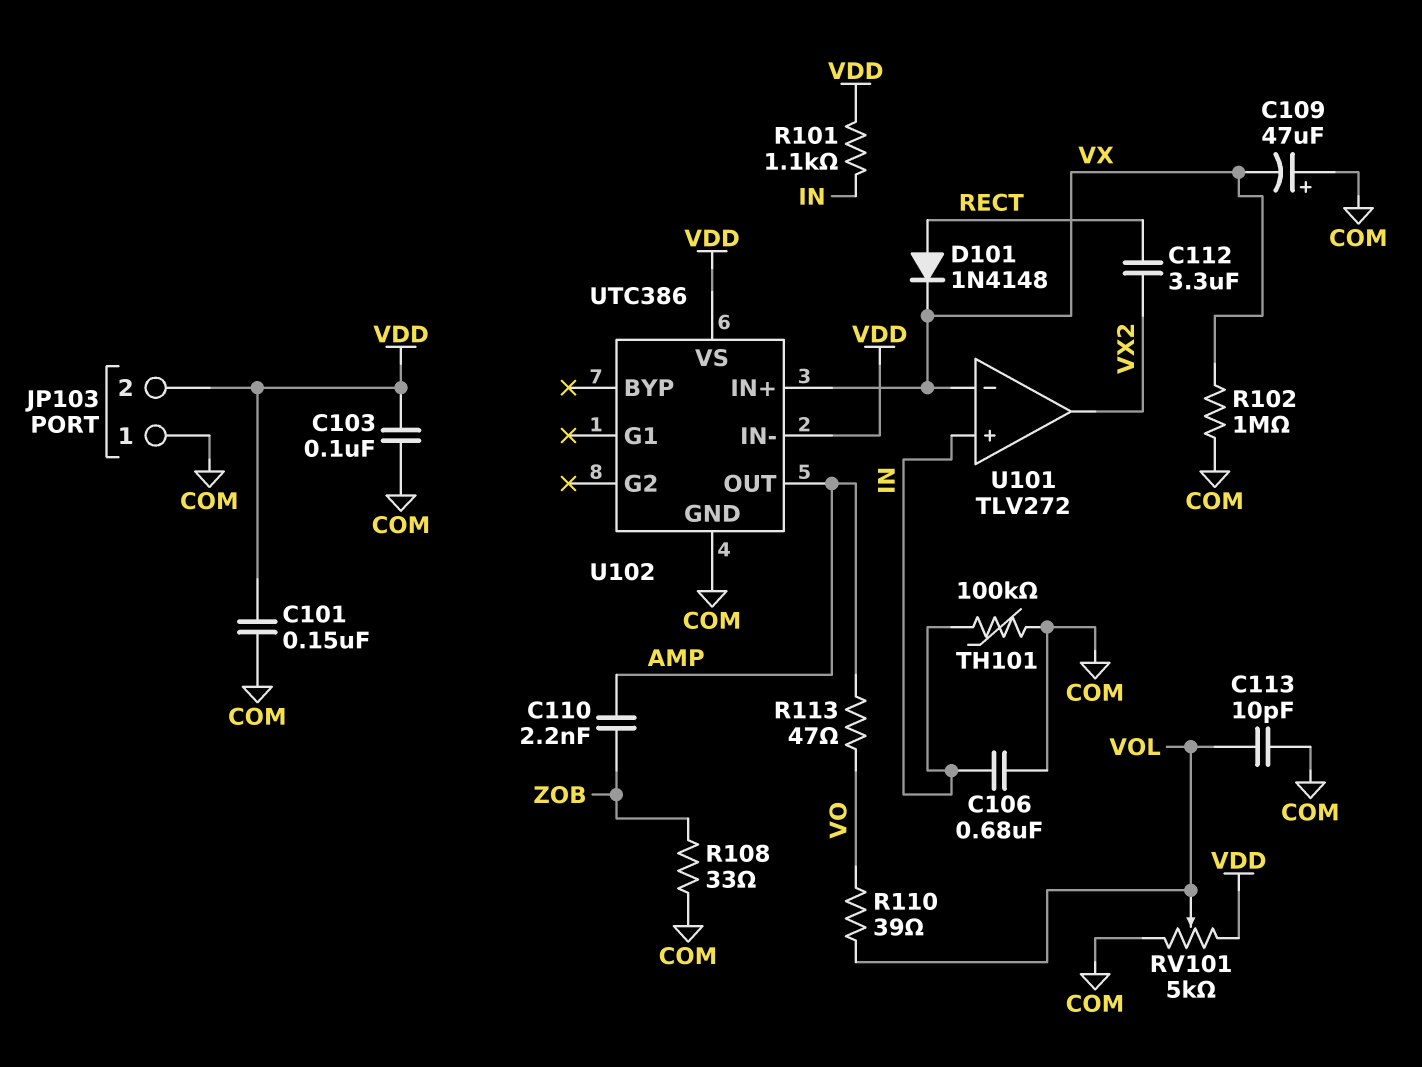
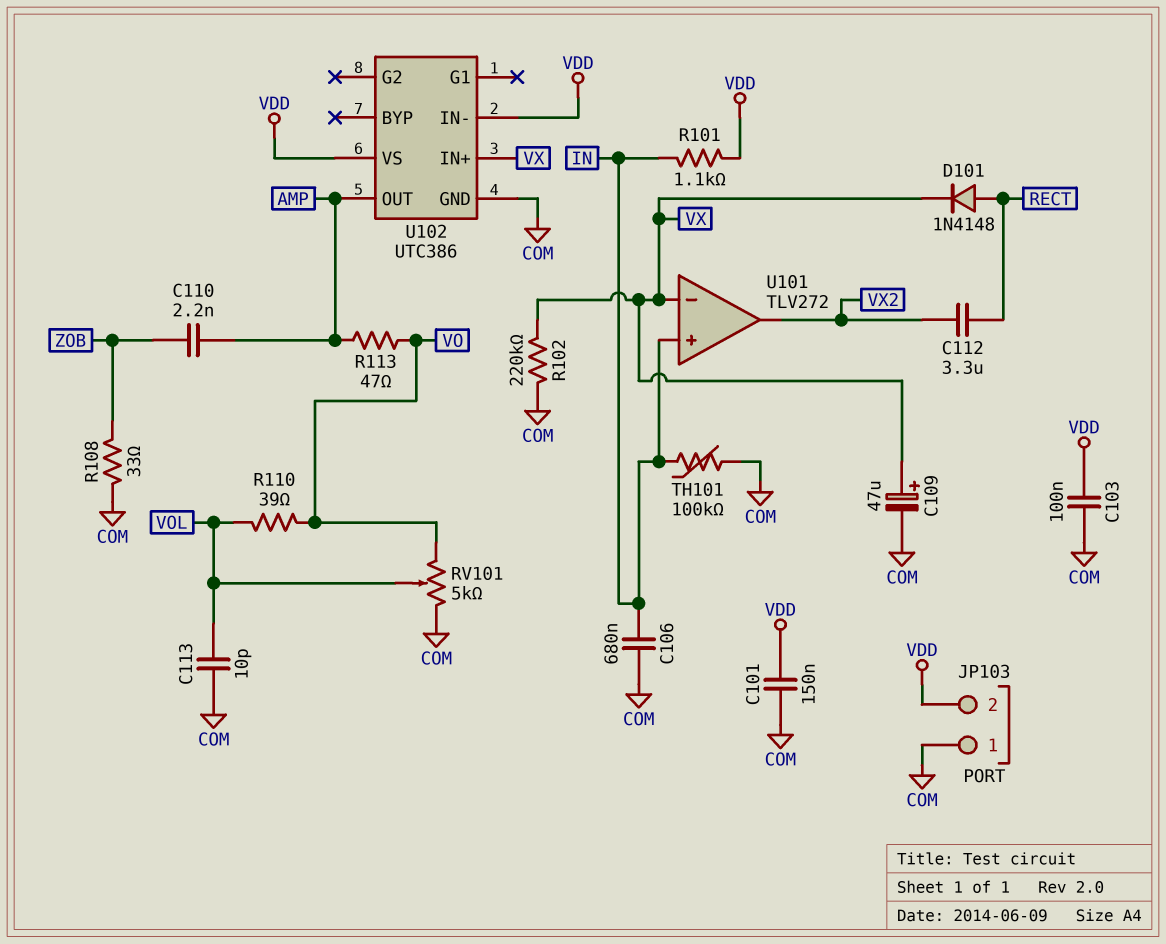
C109: 47uF (plus COM, minus VX) -> 47uF (plus VX, minus COM)
R102: 1M (COM, VX) -> 220k (COM, VX)
RV101: 5k (COM, VDD, wiper VOL) -> 5k (COM, VO, wiper VOL)

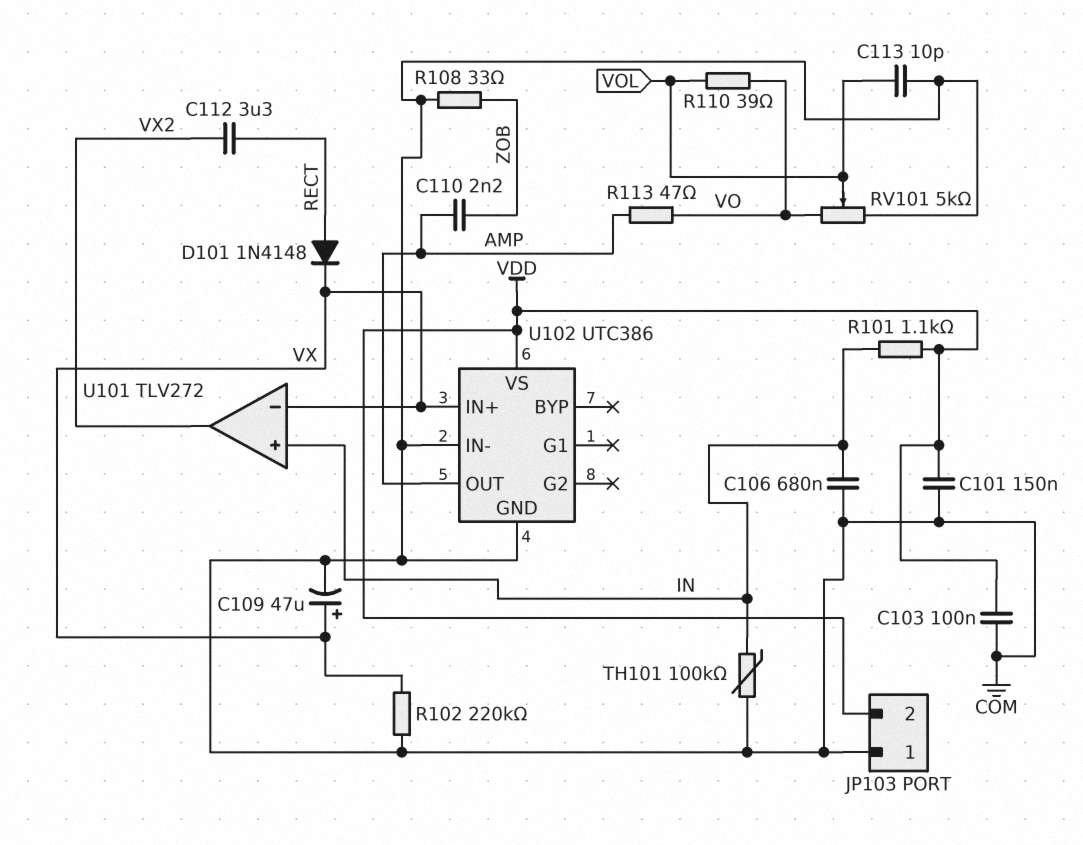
U102 pin IN-: VDD -> COM

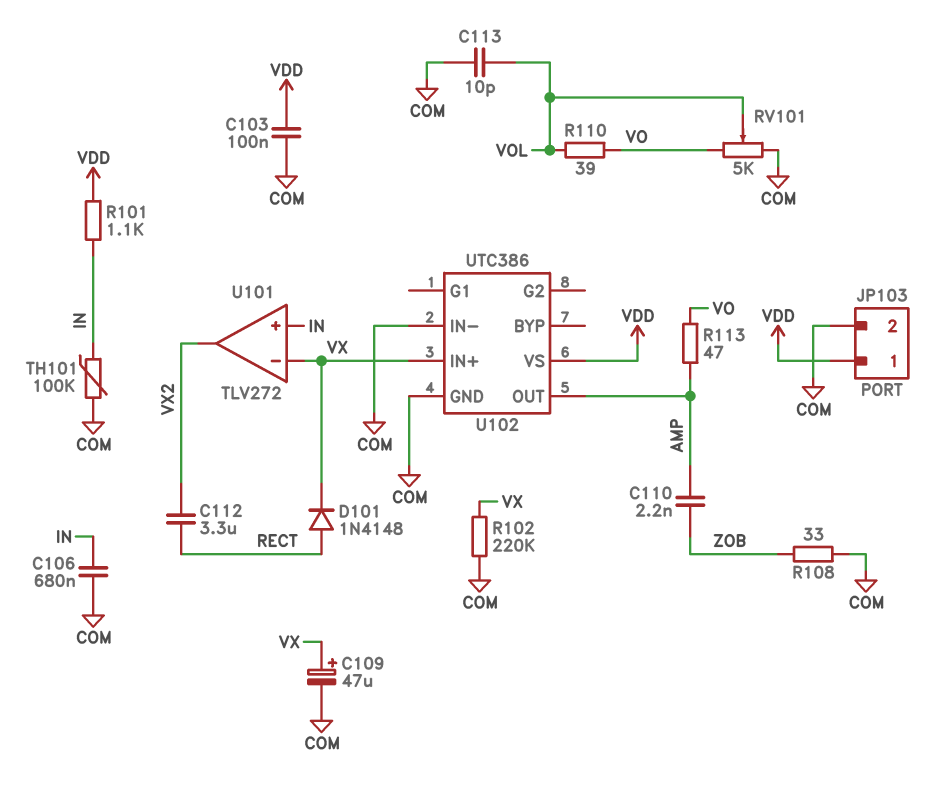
C101: 150nF (COM, VDD) -> none
JP103 pin 1: COM -> VDD
JP103 pin 2: VDD -> COM

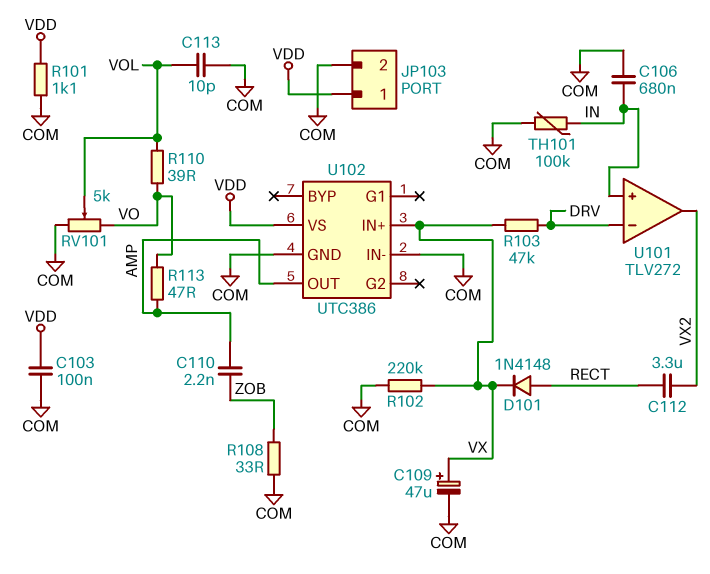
R101: 1.1k (IN, VDD) -> 1.1k (COM, VDD)
R103: none -> 47k (DRV, VX)
U101 pin in-: VX -> DRV

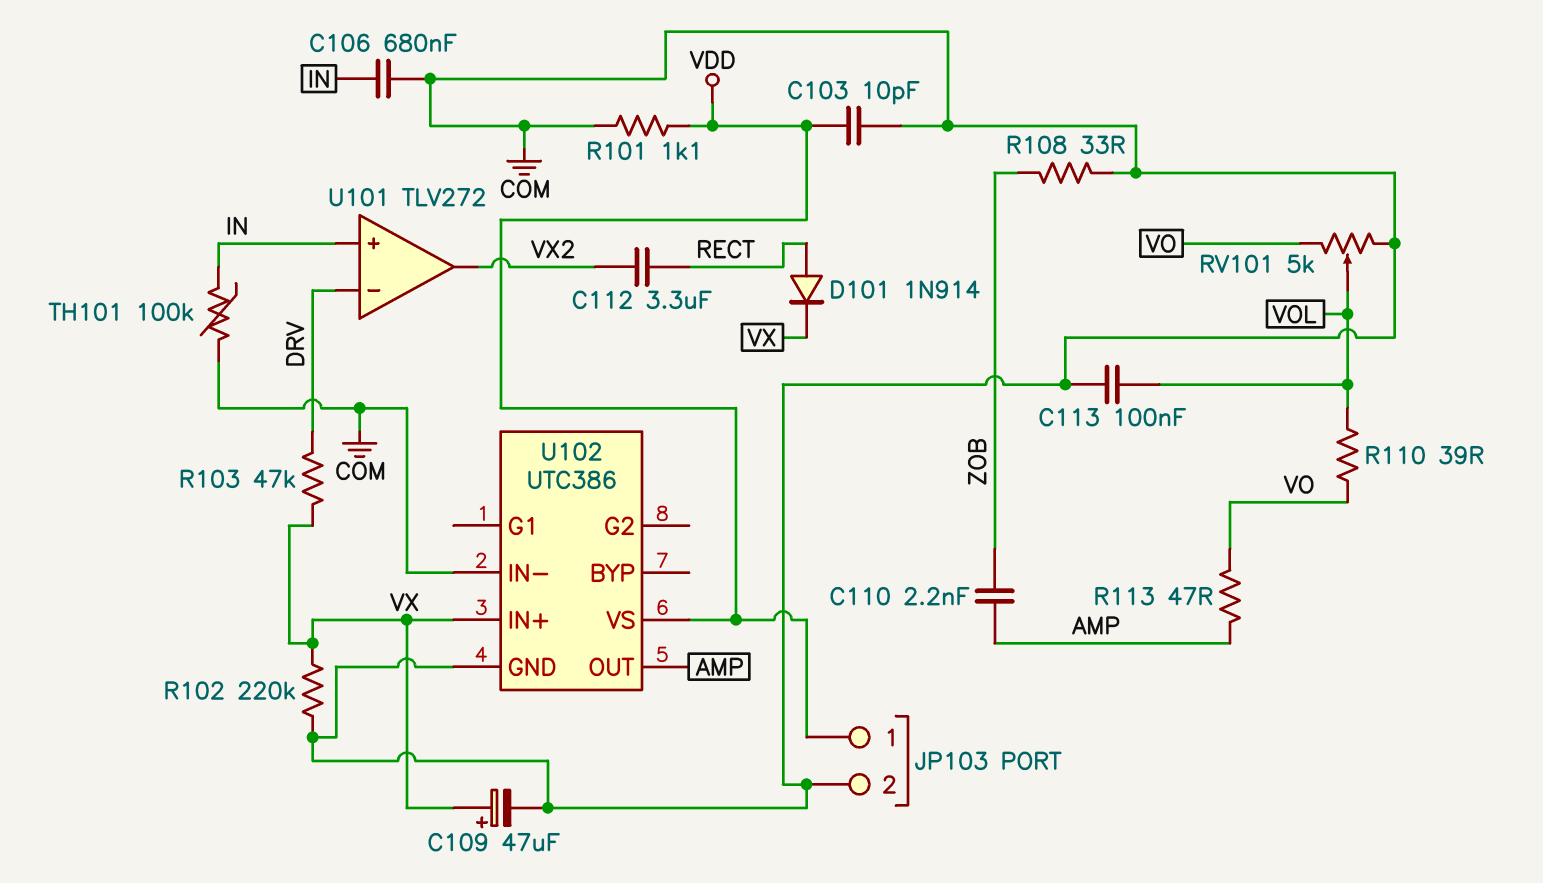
C103: 100nF (COM, VDD) -> 10pF (COM, VDD)
C113: 10pF (COM, VOL) -> 100nF (COM, VOL)
D101: diode 1N4148 (A RECT, K VX) -> diode 1N914 (A RECT, K VX)

